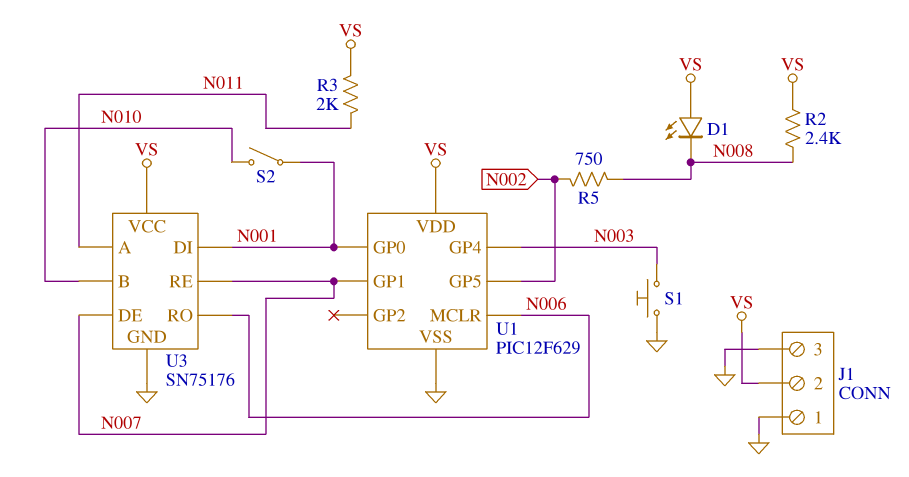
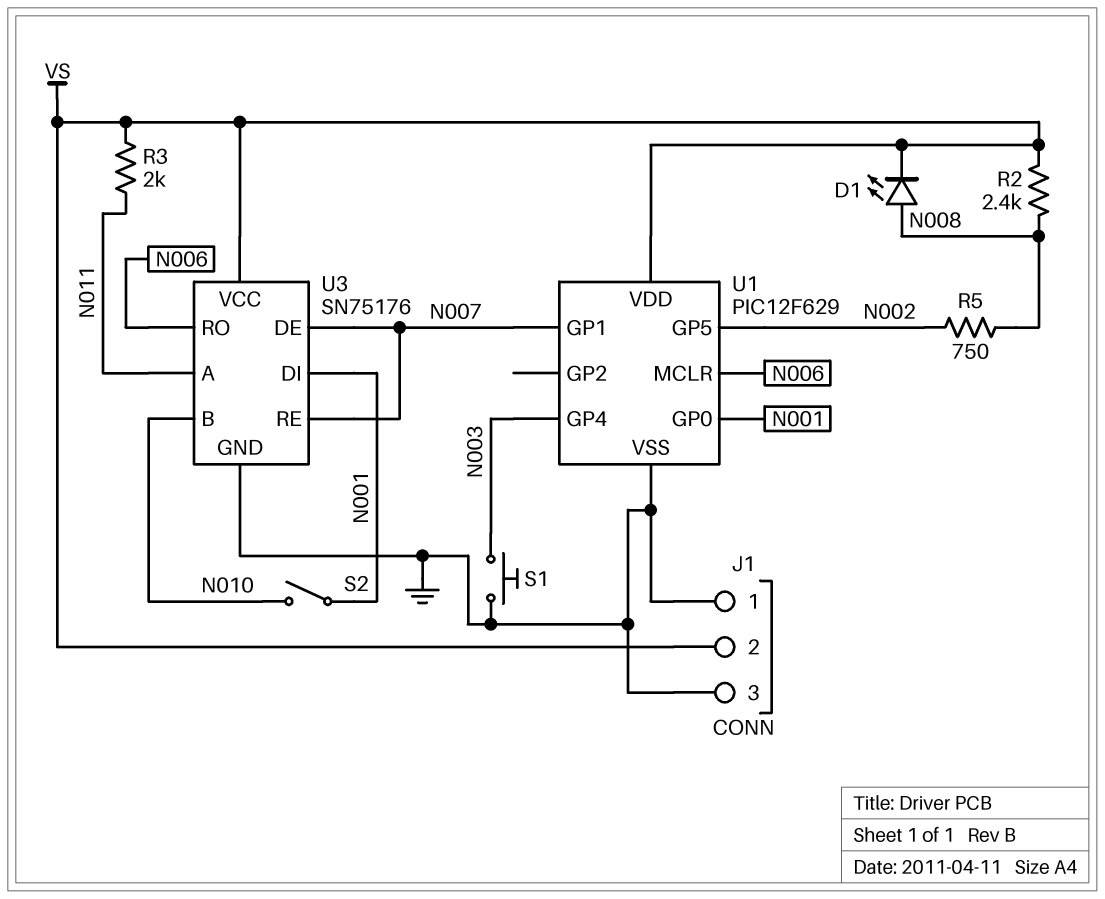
D1: LED (A VS, K N008) -> LED (A N008, K VS)

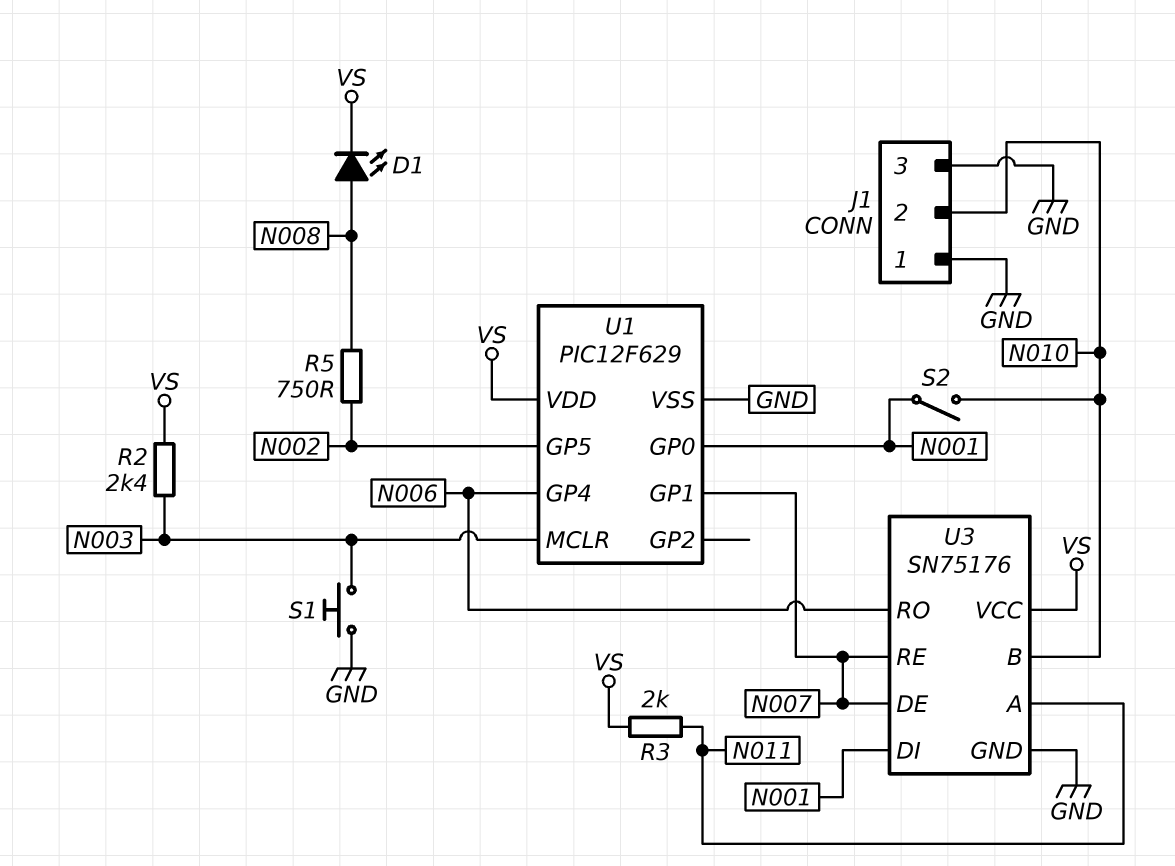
J1 pin 2: VS -> N010
R2: 2.4k (N008, VS) -> 2.4k (N003, VS)
U1 pin GP4: N003 -> N006
U1 pin MCLR: N006 -> N003

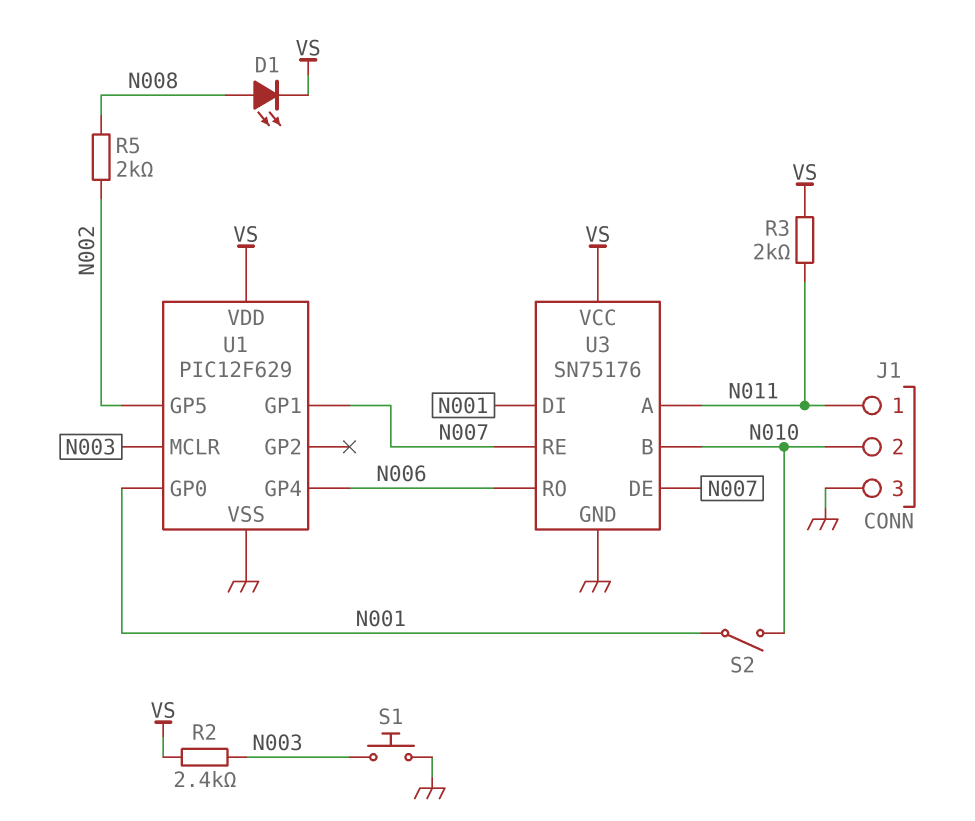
J1 pin 1: GND -> N011
R5: 750 (N002, N008) -> 2k (N002, N008)

